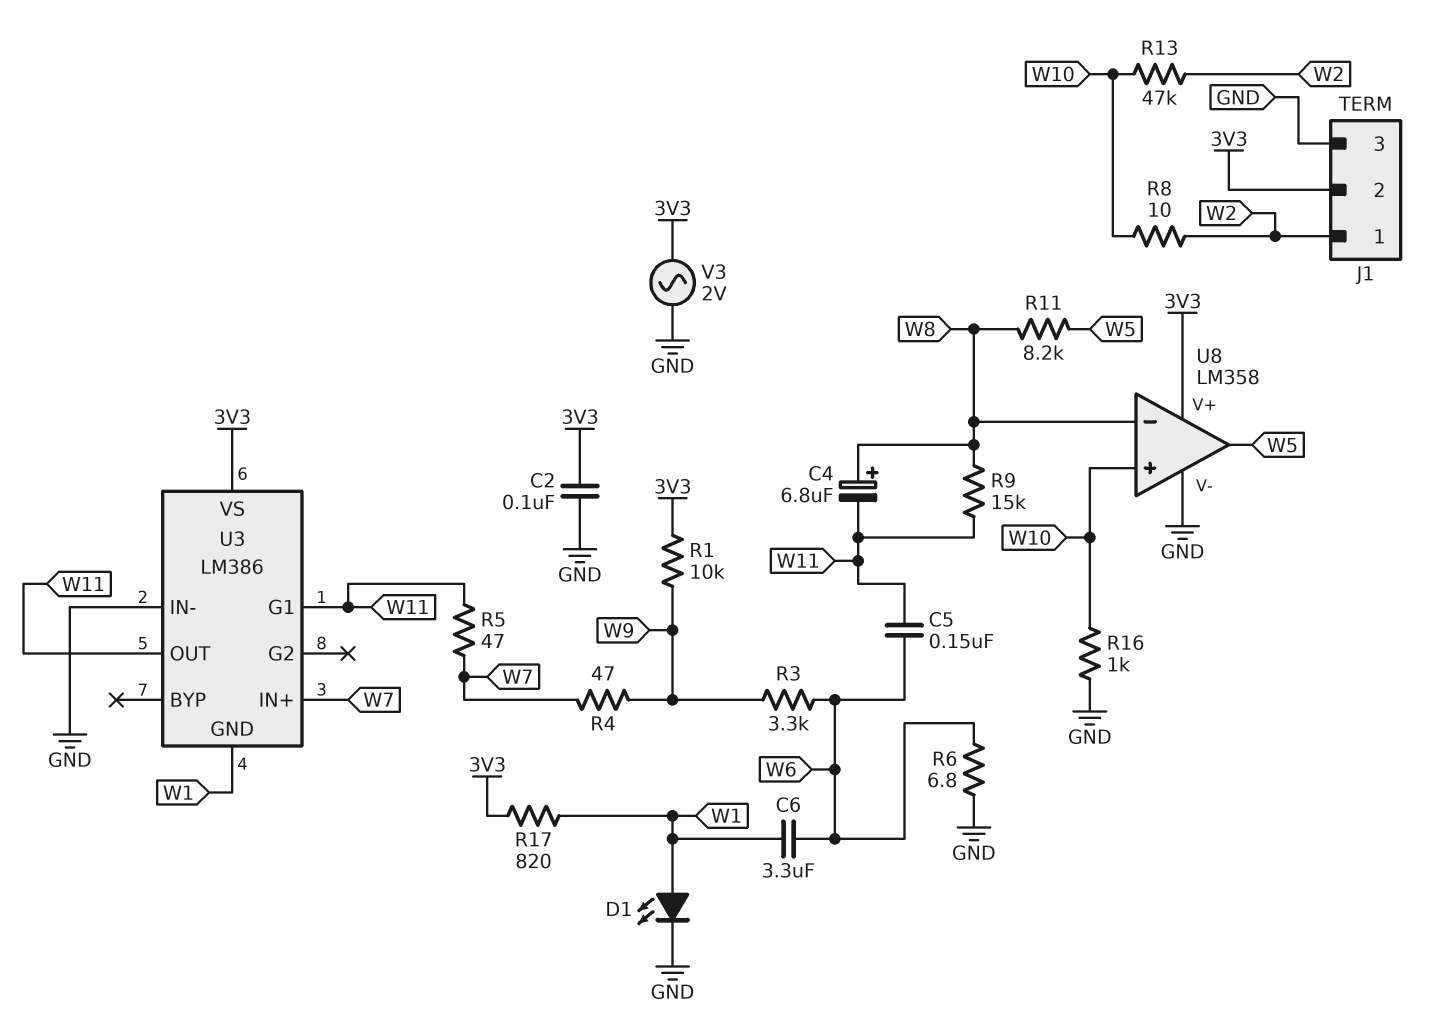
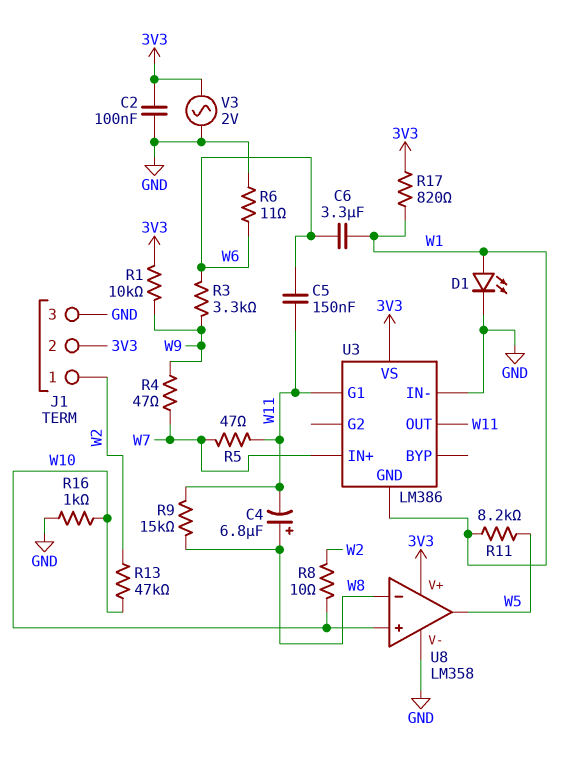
R6: 6.8 (GND, W6) -> 11 (GND, W6)
R11: 8.2k (W5, W8) -> 8.2k (W1, W5)

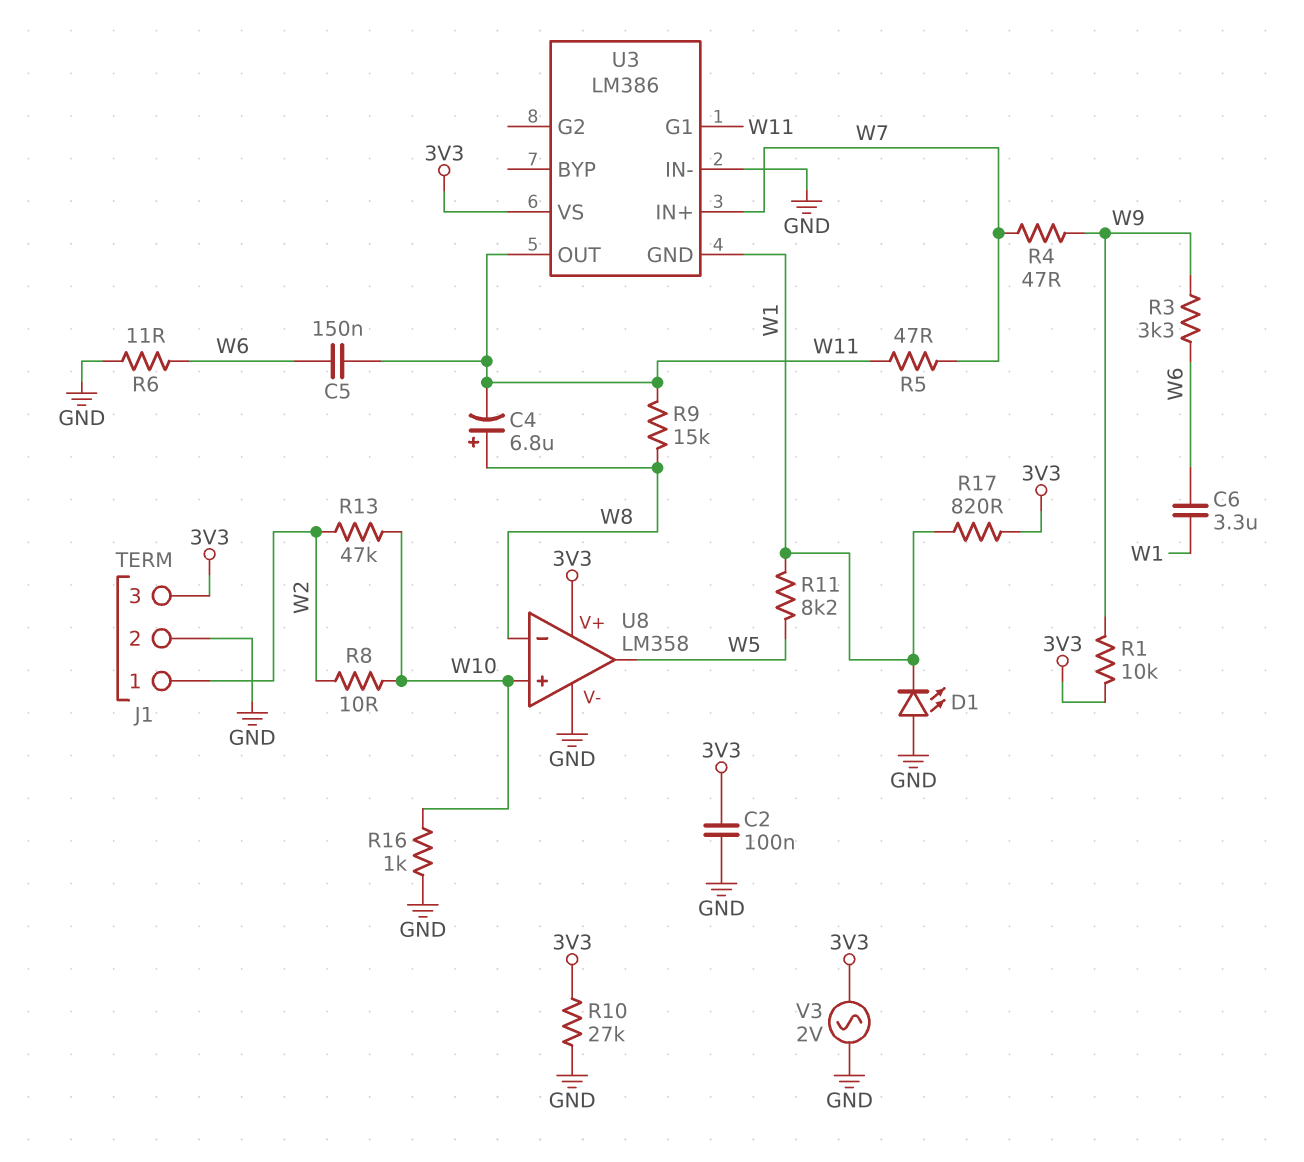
D1: LED (A W1, K GND) -> LED (A GND, K W1)
J1 pin 2: 3V3 -> GND
J1 pin 3: GND -> 3V3
R10: none -> 27k (3V3, GND)

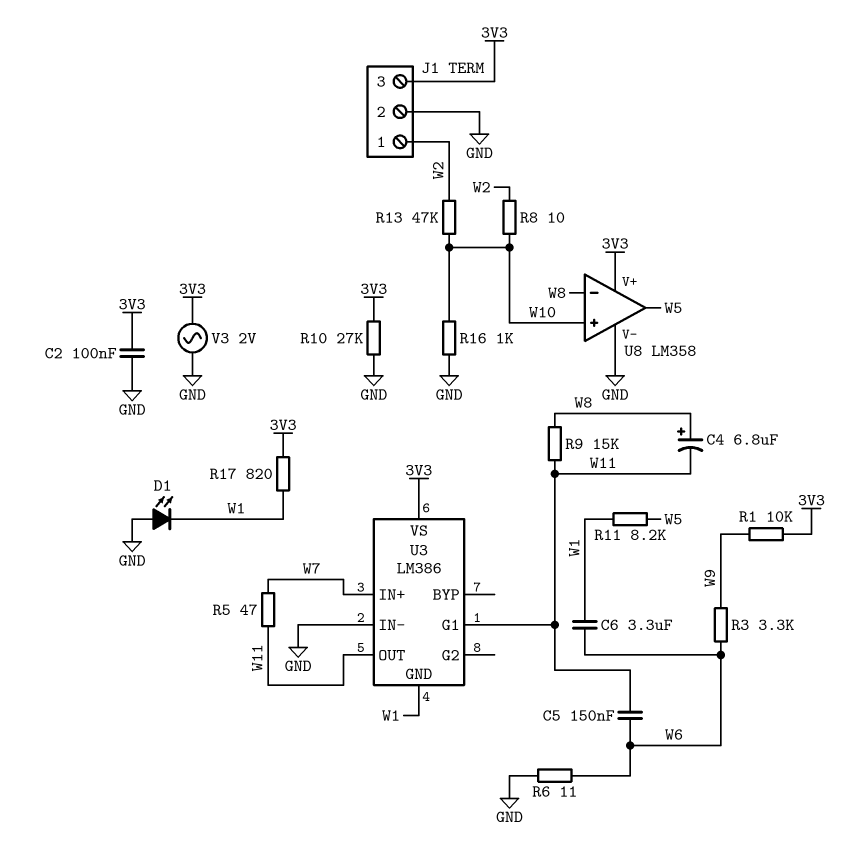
R4: 47 (W7, W9) -> none

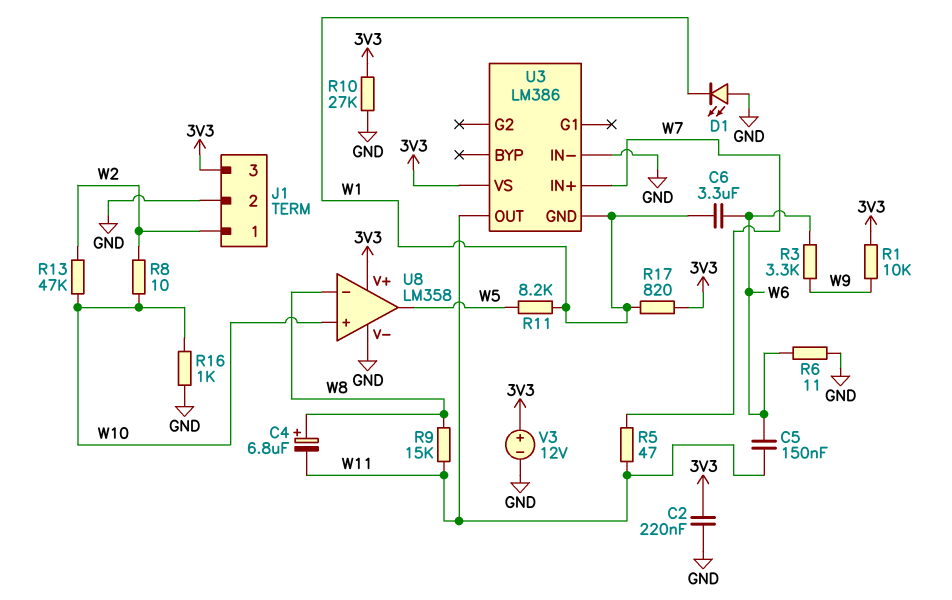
C2: 100nF (3V3, GND) -> 220nF (3V3, GND)
U3 pin G1: W11 -> none
V3: AC 2V (3V3, GND) -> 12V (plus 3V3, minus GND)

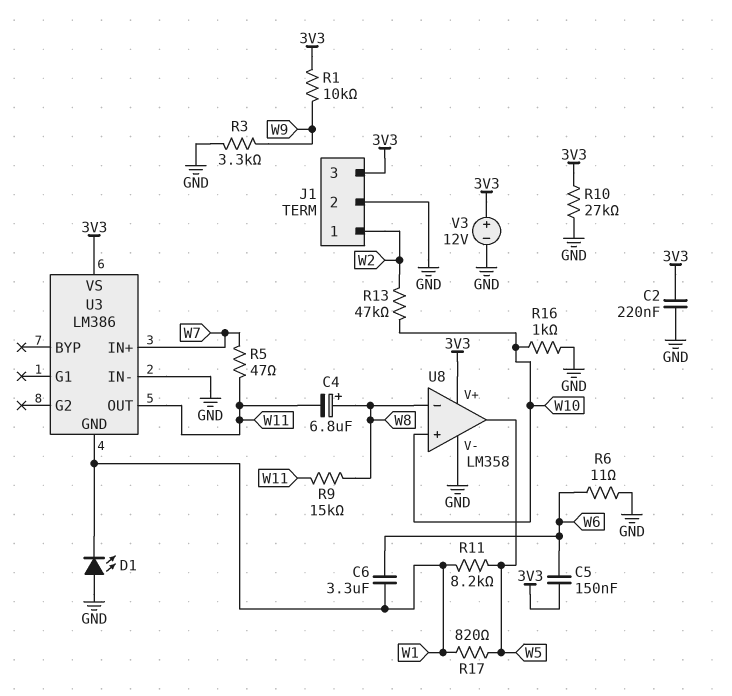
C5: 150nF (W6, W11) -> 150nF (3V3, W6)
R3: 3.3k (W6, W9) -> 3.3k (GND, W9)
R8: 10 (W2, W10) -> none
R17: 820 (3V3, W1) -> 820 (W1, W5)

